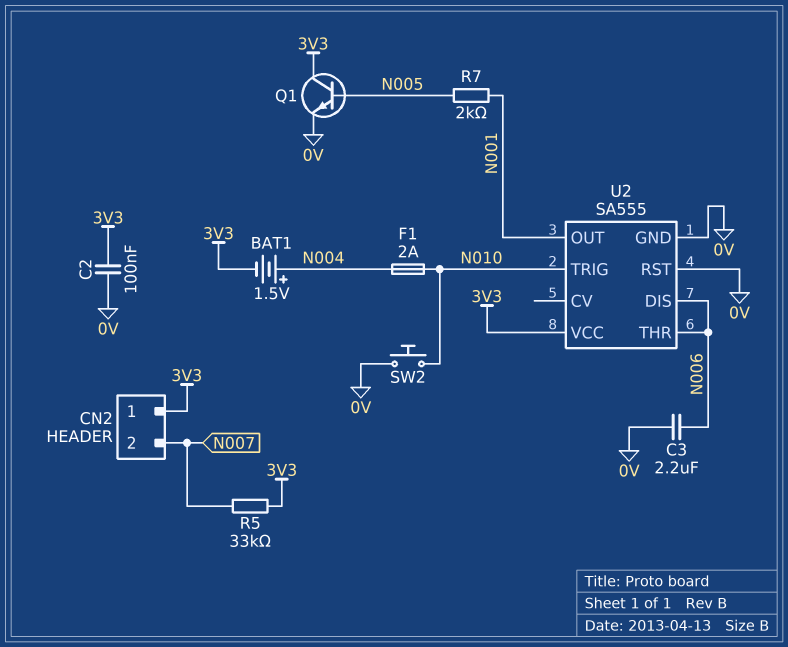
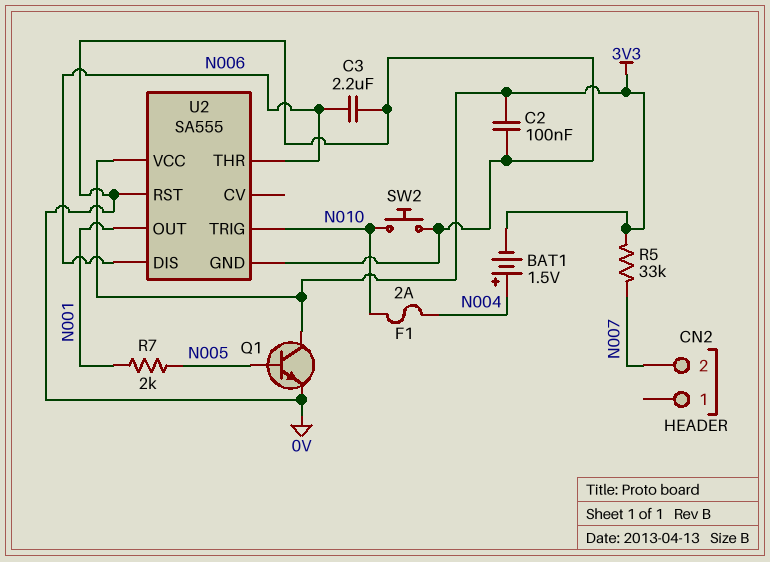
CN2 pin 1: 3V3 -> none

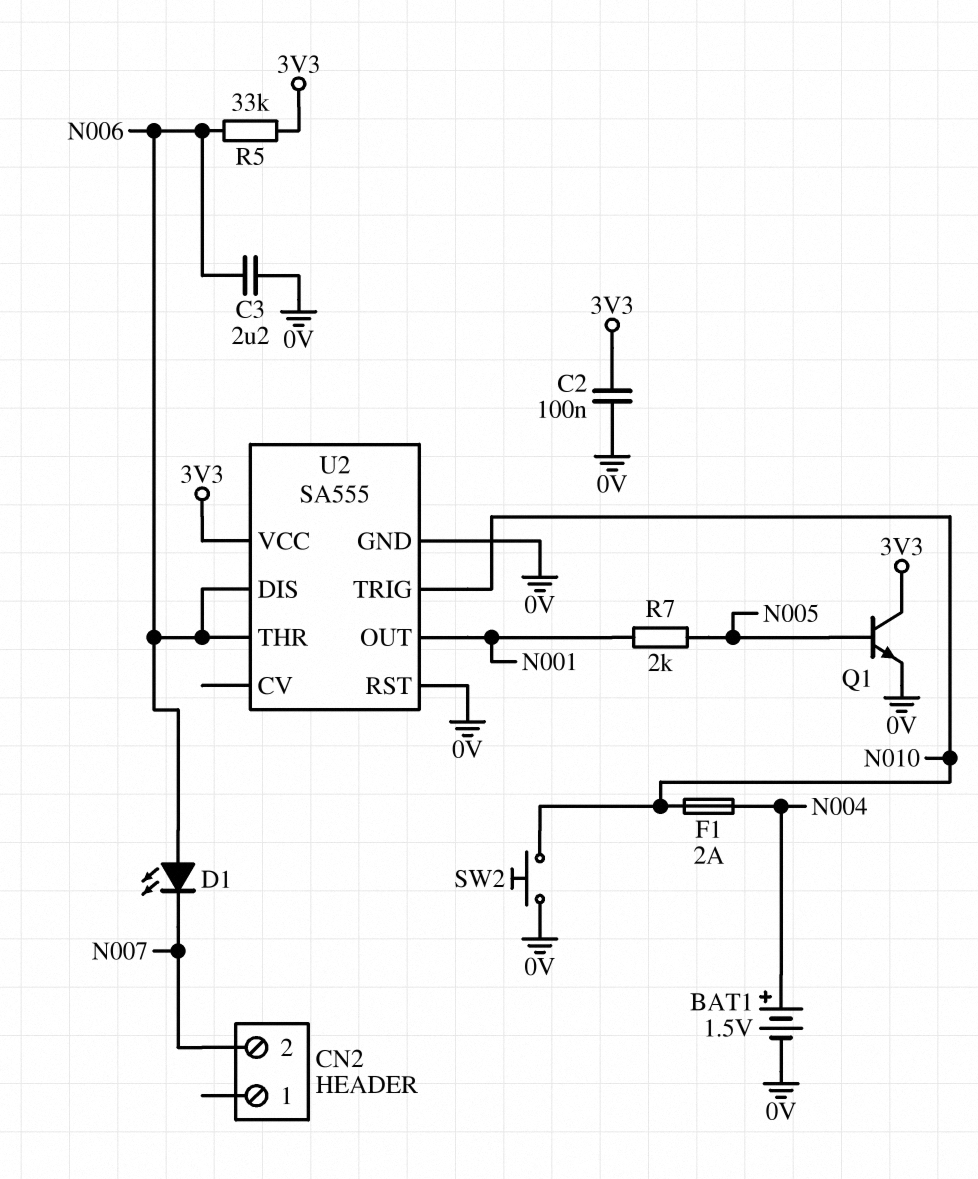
BAT1: 1.5V (plus N004, minus 3V3) -> 1.5V (plus N004, minus 0V)
D1: none -> LED (A N006, K N007)
R5: 33k (3V3, N007) -> 33k (3V3, N006)

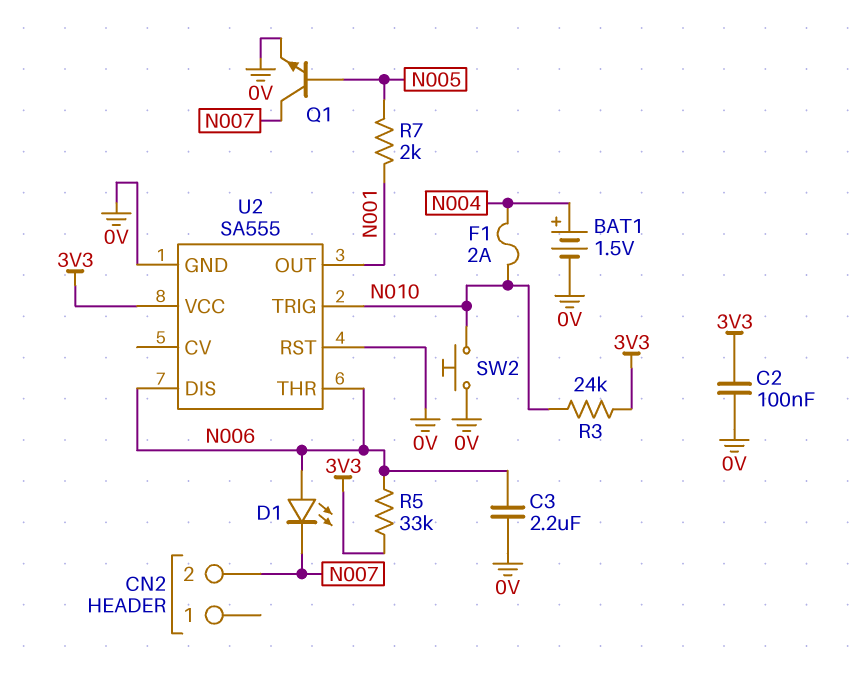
Q1: NPN (B N005, C 3V3, E 0V) -> NPN (B N005, C N007, E 0V)
R3: none -> 24k (3V3, N010)

